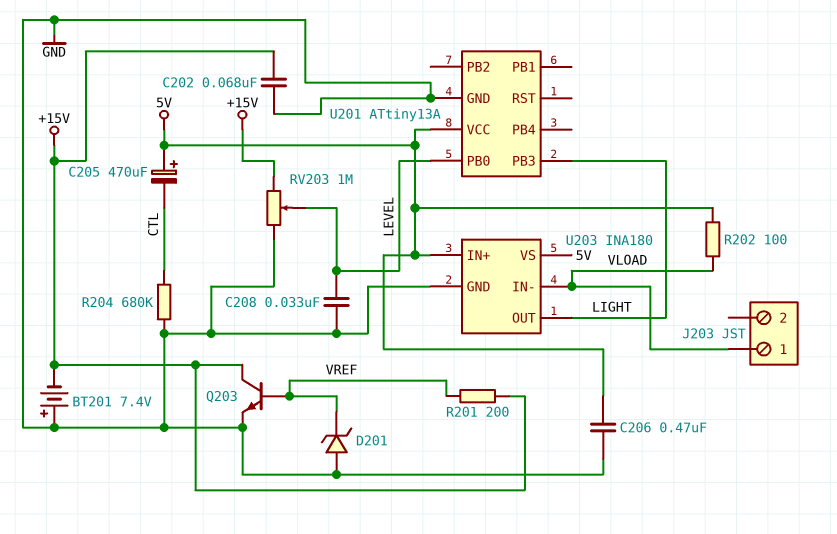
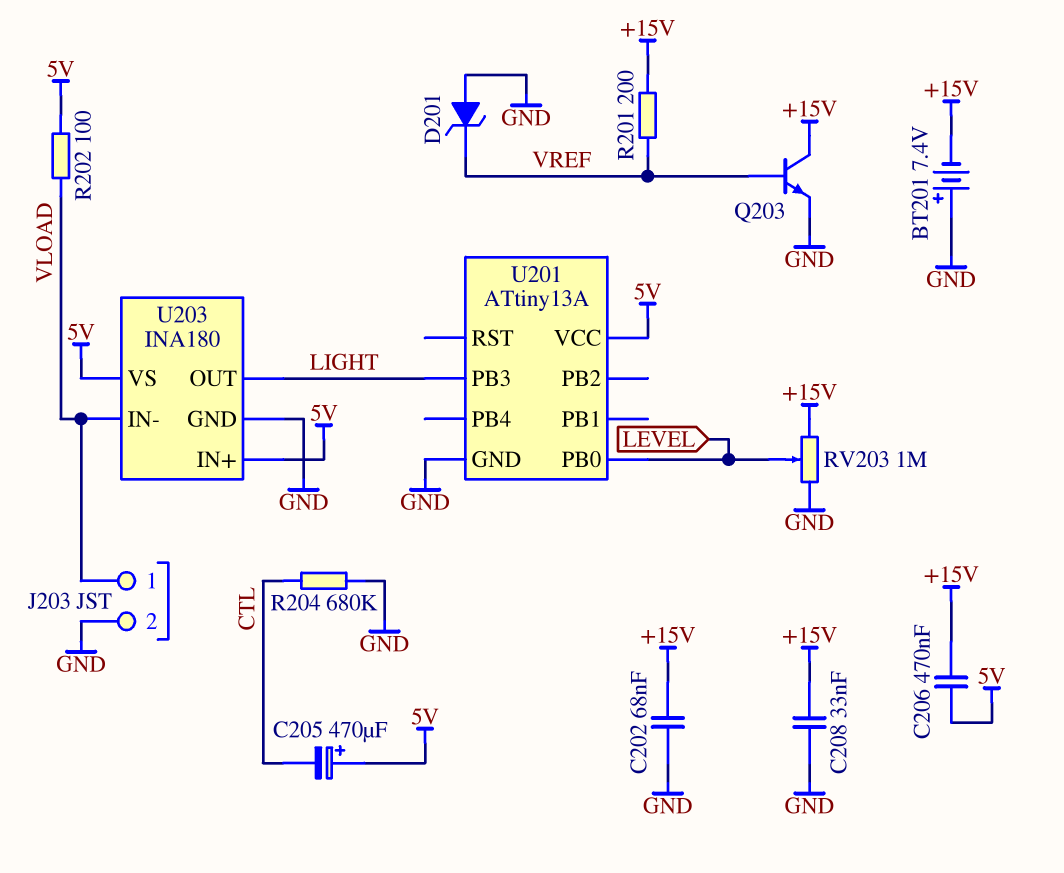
C206: 470nF (5V, GND) -> 470nF (+15V, 5V)
C208: 33nF (GND, LEVEL) -> 33nF (+15V, GND)
J203 pin 2: none -> GND

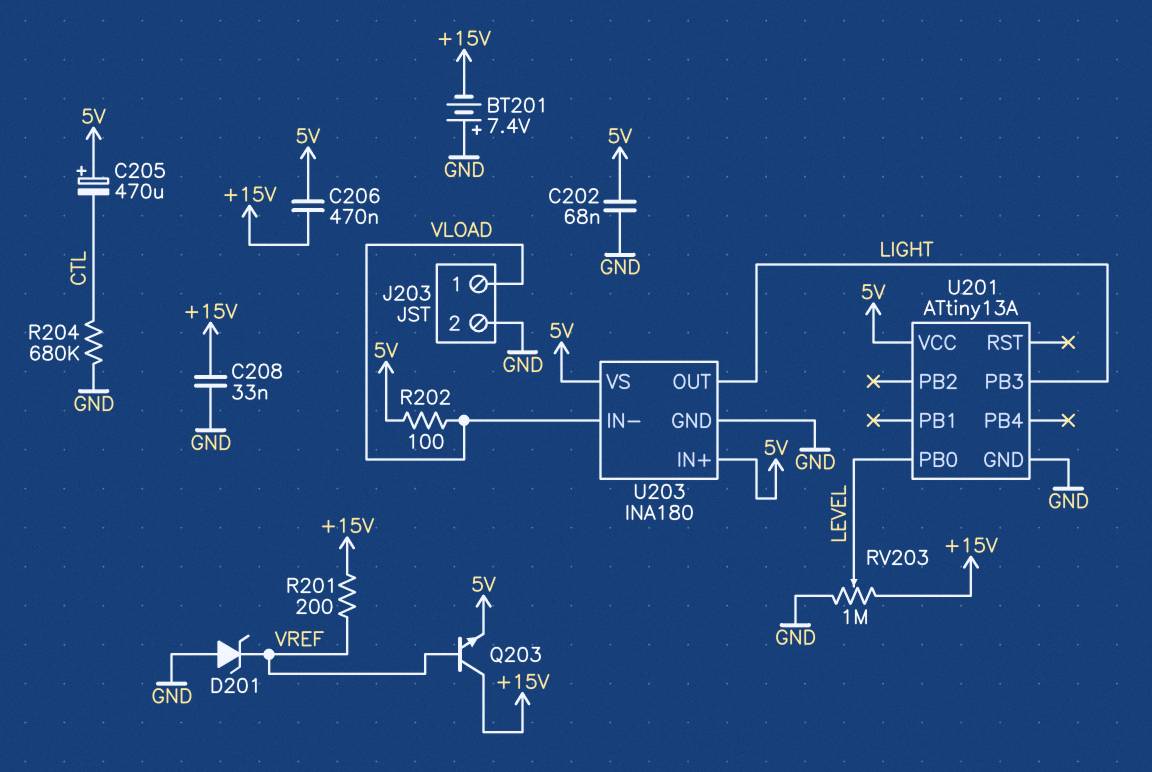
C202: 68nF (+15V, GND) -> 68nF (5V, GND)
Q203: NPN (B VREF, C +15V, E GND) -> NPN (B VREF, C +15V, E 5V)

